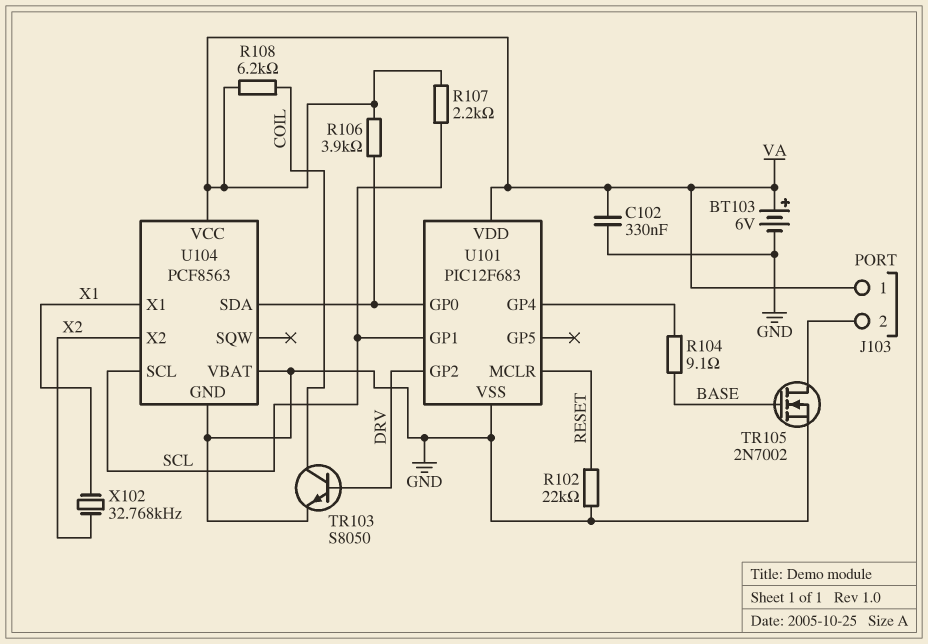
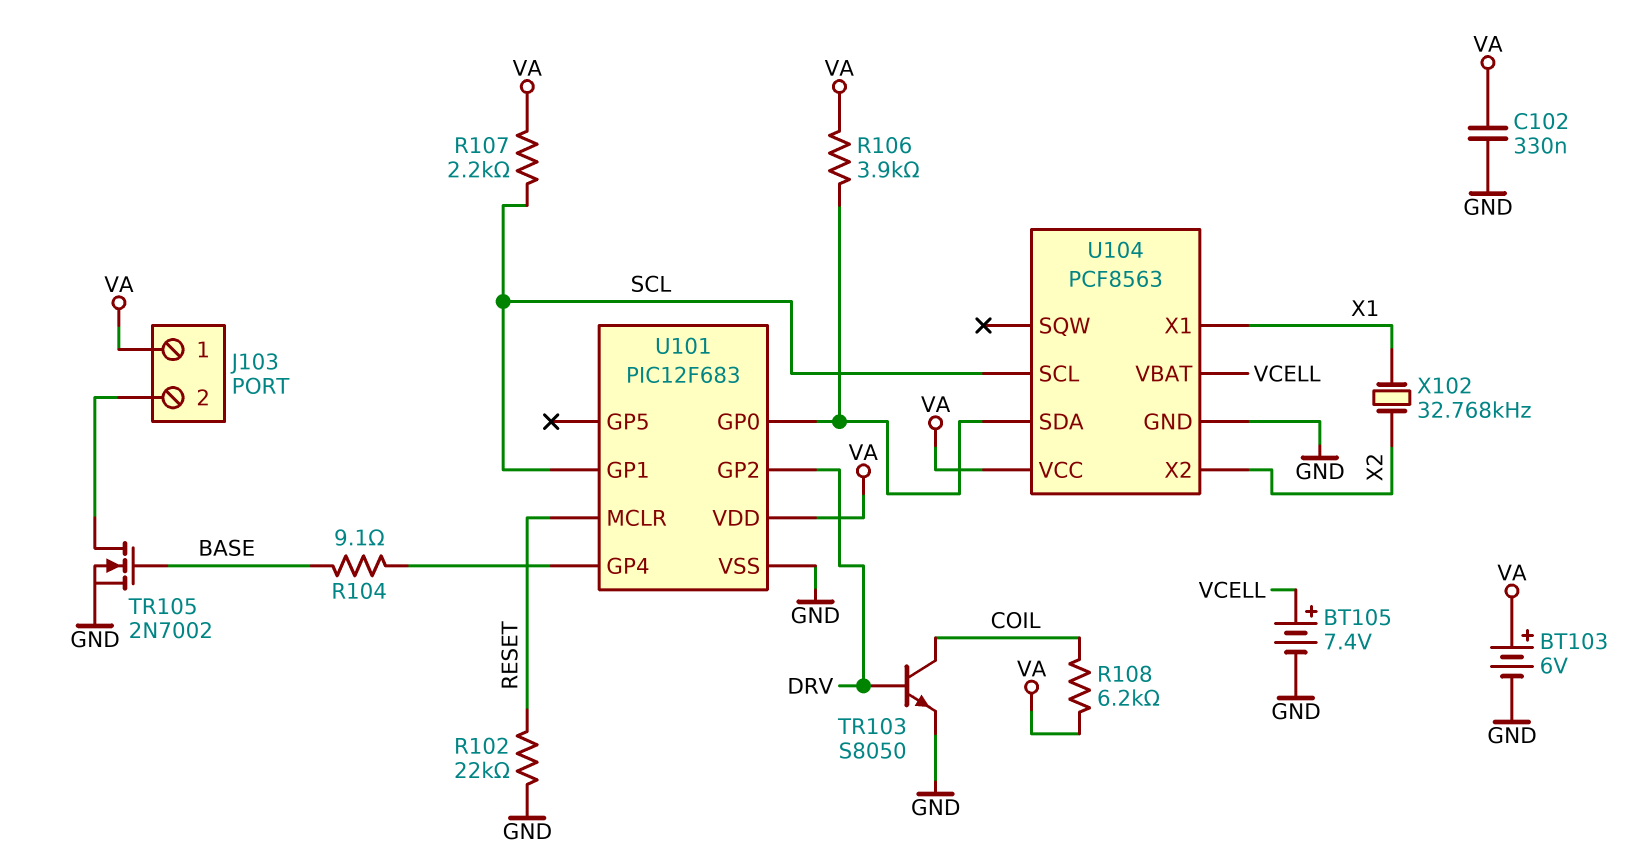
BT105: none -> 7.4V (plus VCELL, minus GND)
U104 pin VBAT: GND -> VCELL

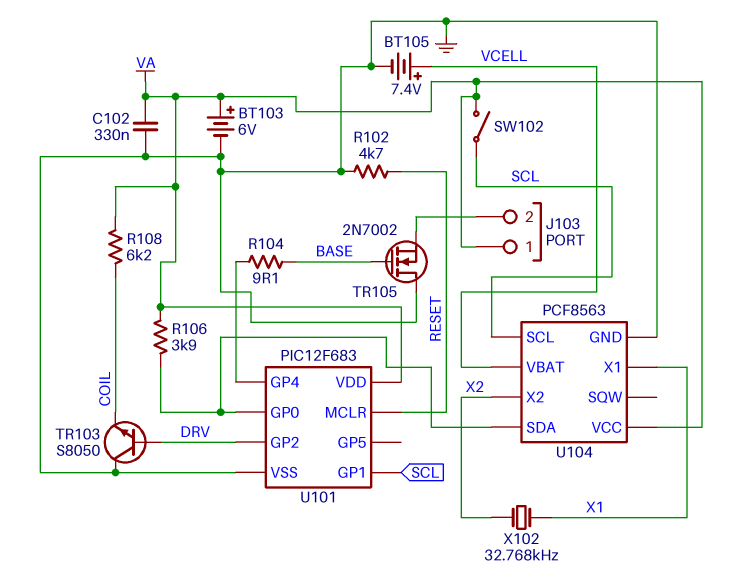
R102: 22k (GND, RESET) -> 4.7k (GND, RESET)
R107: 2.2k (SCL, VA) -> none
SW102: none -> switch (SCL, VA)
TR103: NPN S8050 (B DRV, C COIL, E GND) -> NPN S8050 (B DRV, C GND, E COIL)
TR105: NMOS 2N7002 (G BASE, D J103/2, S GND) -> NMOS 2N7002 (G BASE, D GND, S J103/2)

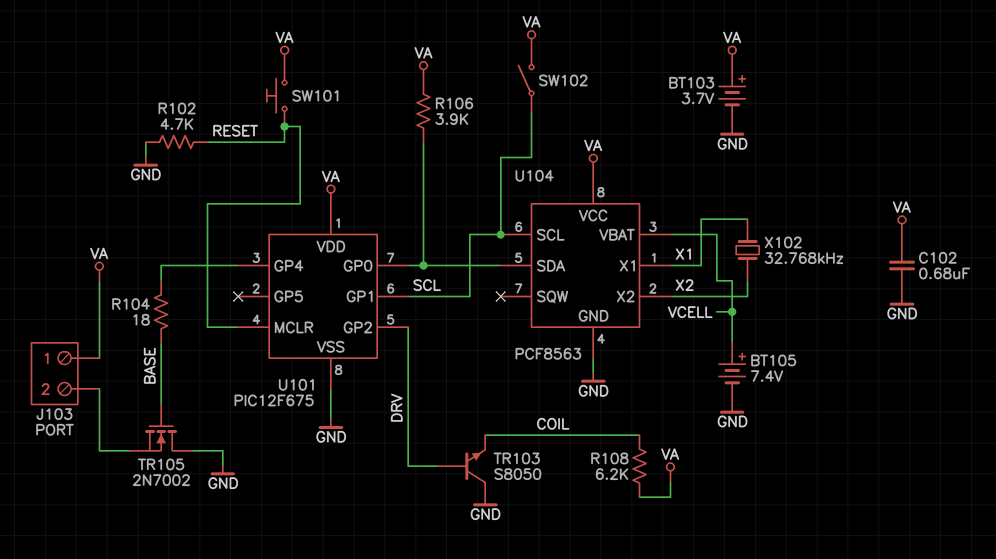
BT103: 6V (plus VA, minus GND) -> 3.7V (plus VA, minus GND)
C102: 330nF (GND, VA) -> 680nF (GND, VA)
R104: 9.1 (BASE, U101/GP4) -> 18 (BASE, U101/GP4)
SW101: none -> button (RESET, VA)
U101: PIC12F683 -> PIC12F675

